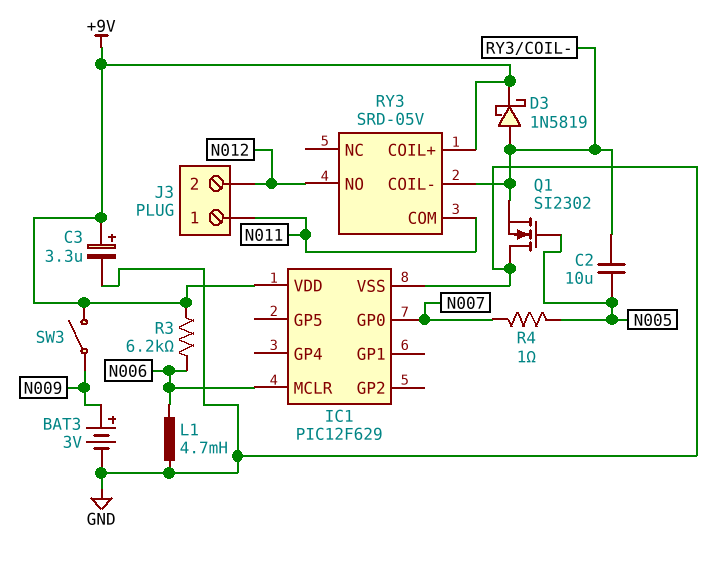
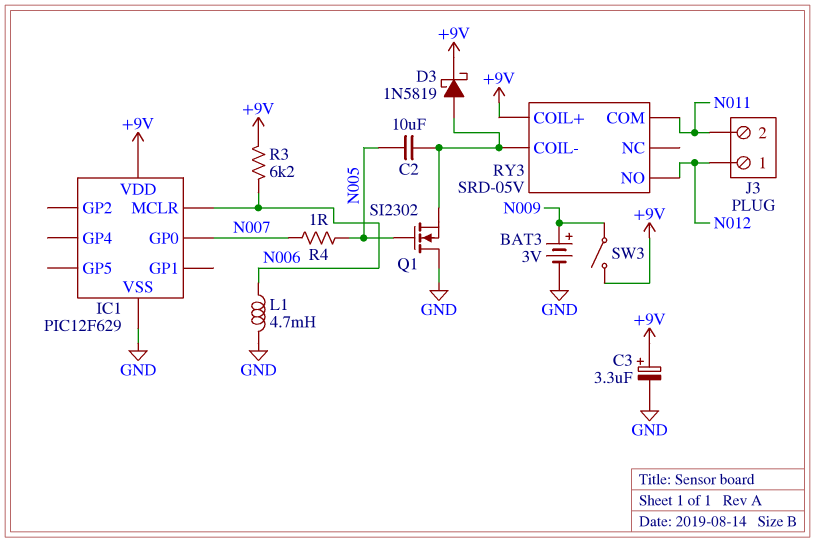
J3 pin 1: N011 -> N012
J3 pin 2: N012 -> N011

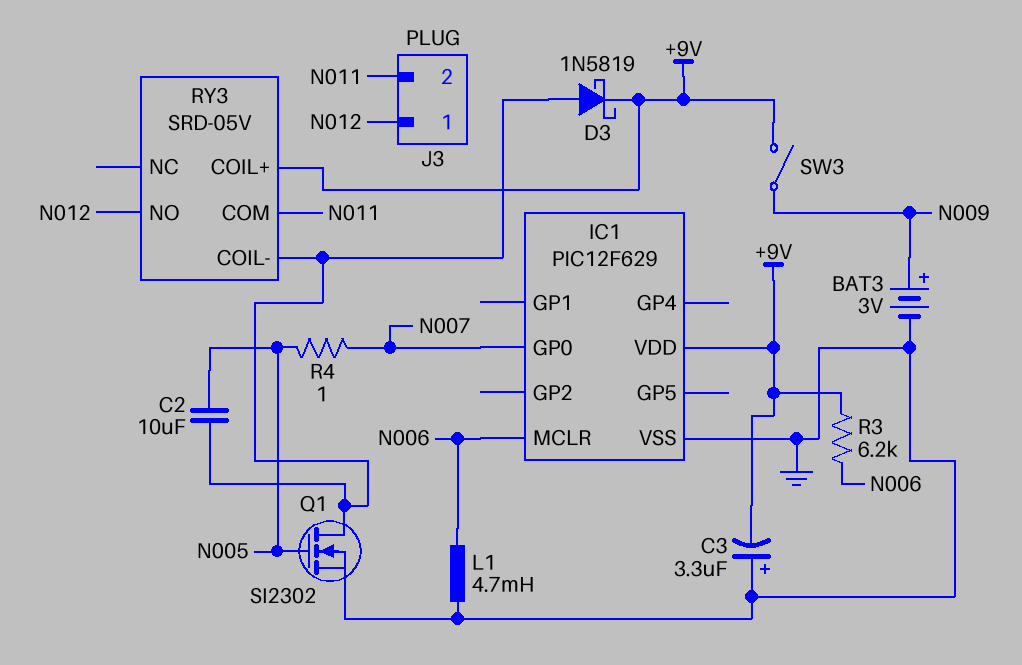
C3: 3.3uF (plus +9V, minus GND) -> 3.3uF (plus GND, minus +9V)
Q1: NMOS SI2302 (G N005, D GND, S RY3/COIL-) -> NMOS SI2302 (G N005, D RY3/COIL-, S GND)

